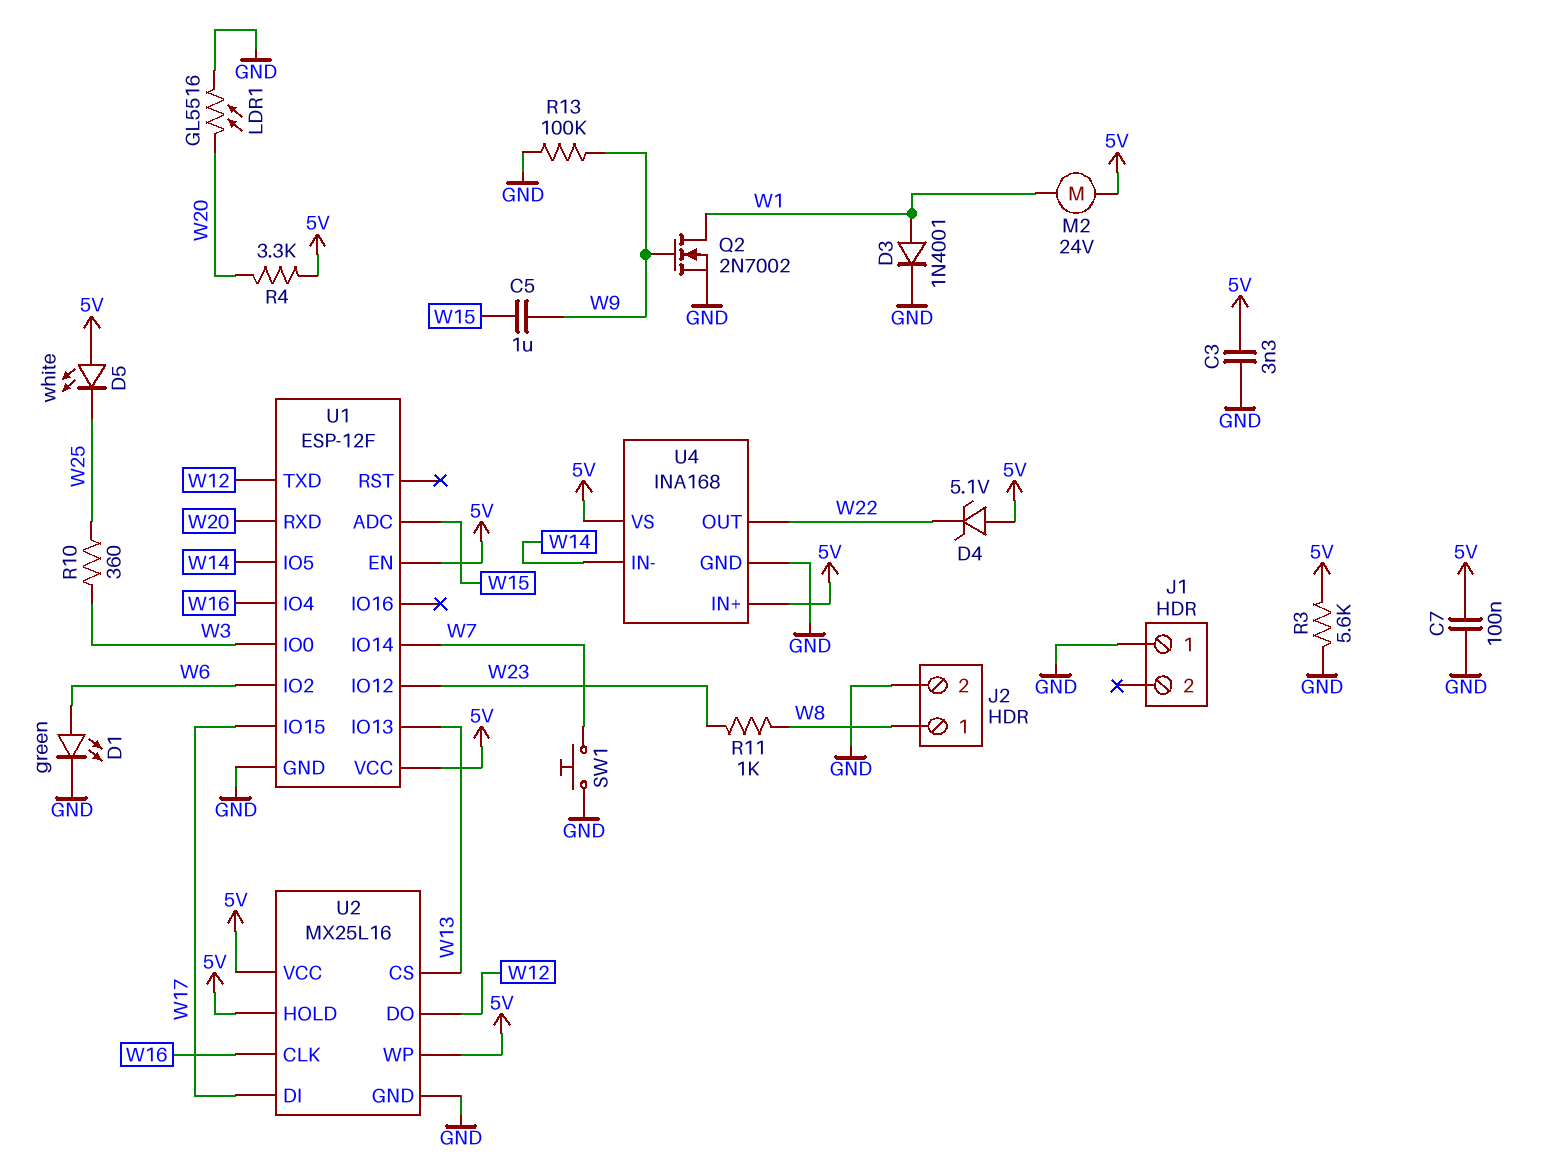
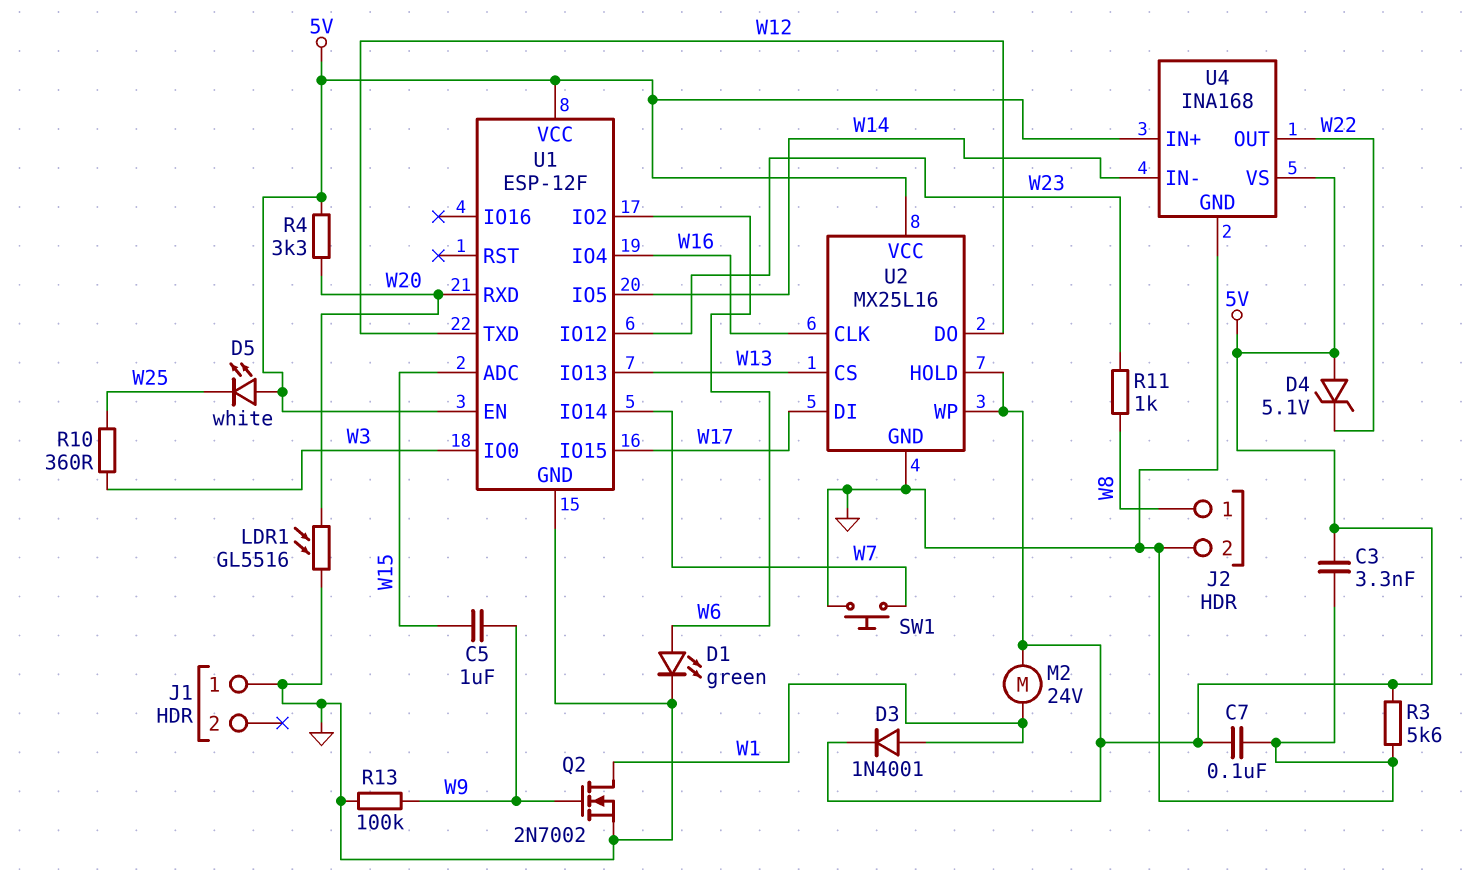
D3: diode 1N4001 (A W1, K GND) -> diode 1N4001 (A W1, K 5V)

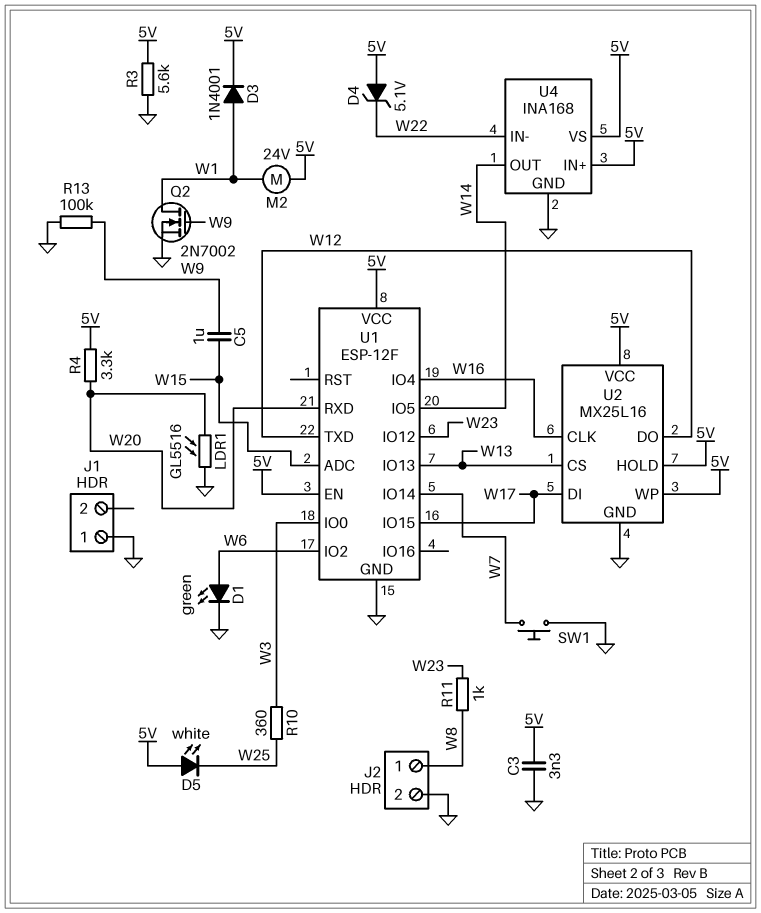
C7: 100nF (5V, GND) -> none
U4 pin IN-: W14 -> W22
U4 pin OUT: W22 -> W14

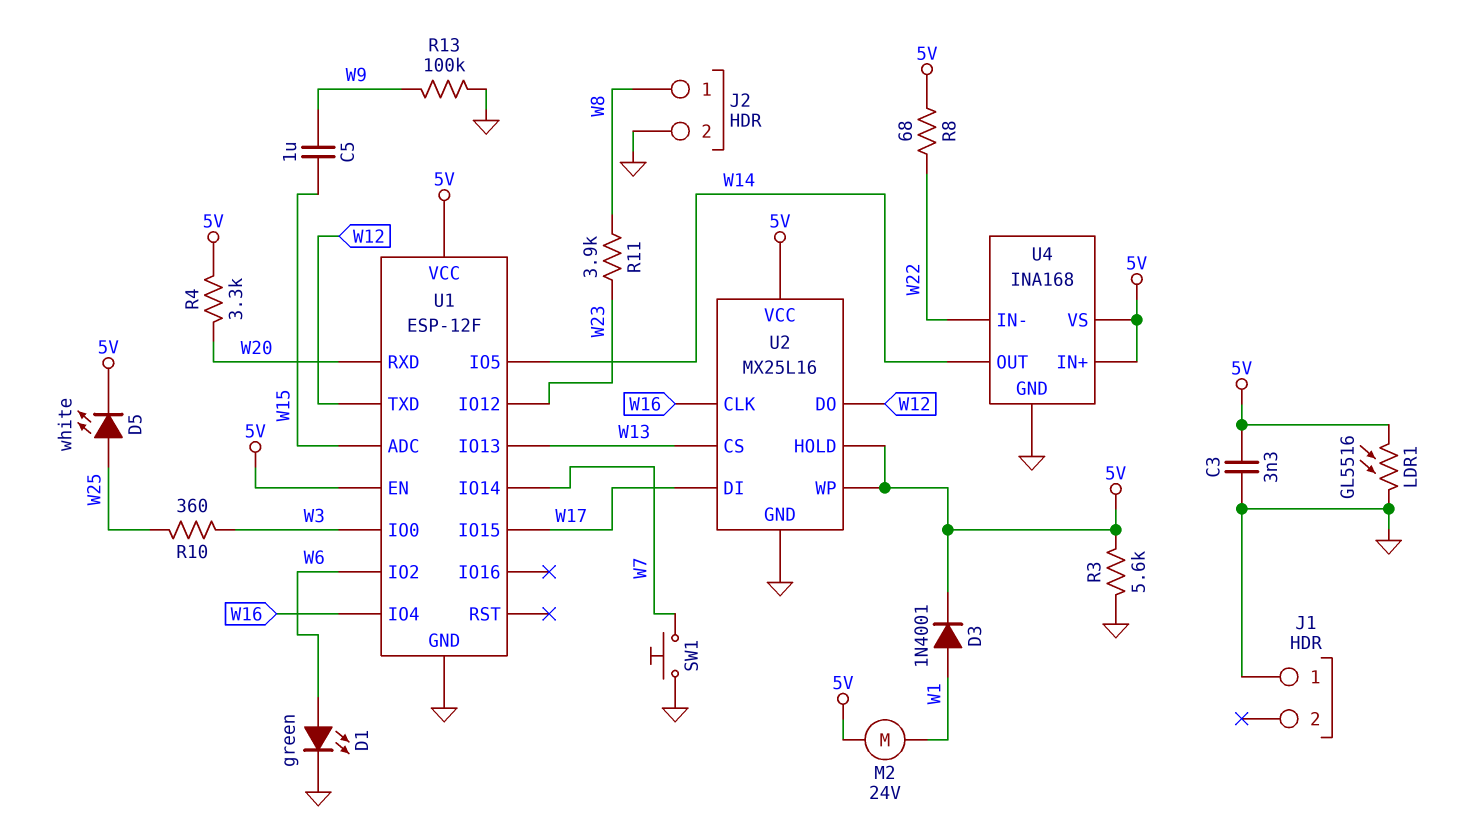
D4: zener 5.1V (A 5V, K W22) -> none
D5: LED white (A 5V, K W25) -> LED white (A W25, K 5V)
LDR1: GL5516 (GND, W20) -> GL5516 (5V, GND)
Q2: NMOS 2N7002 (G W9, D W1, S GND) -> none
R8: none -> 68 (5V, W22)
R11: 1k (W8, W23) -> 3.9k (W8, W23)

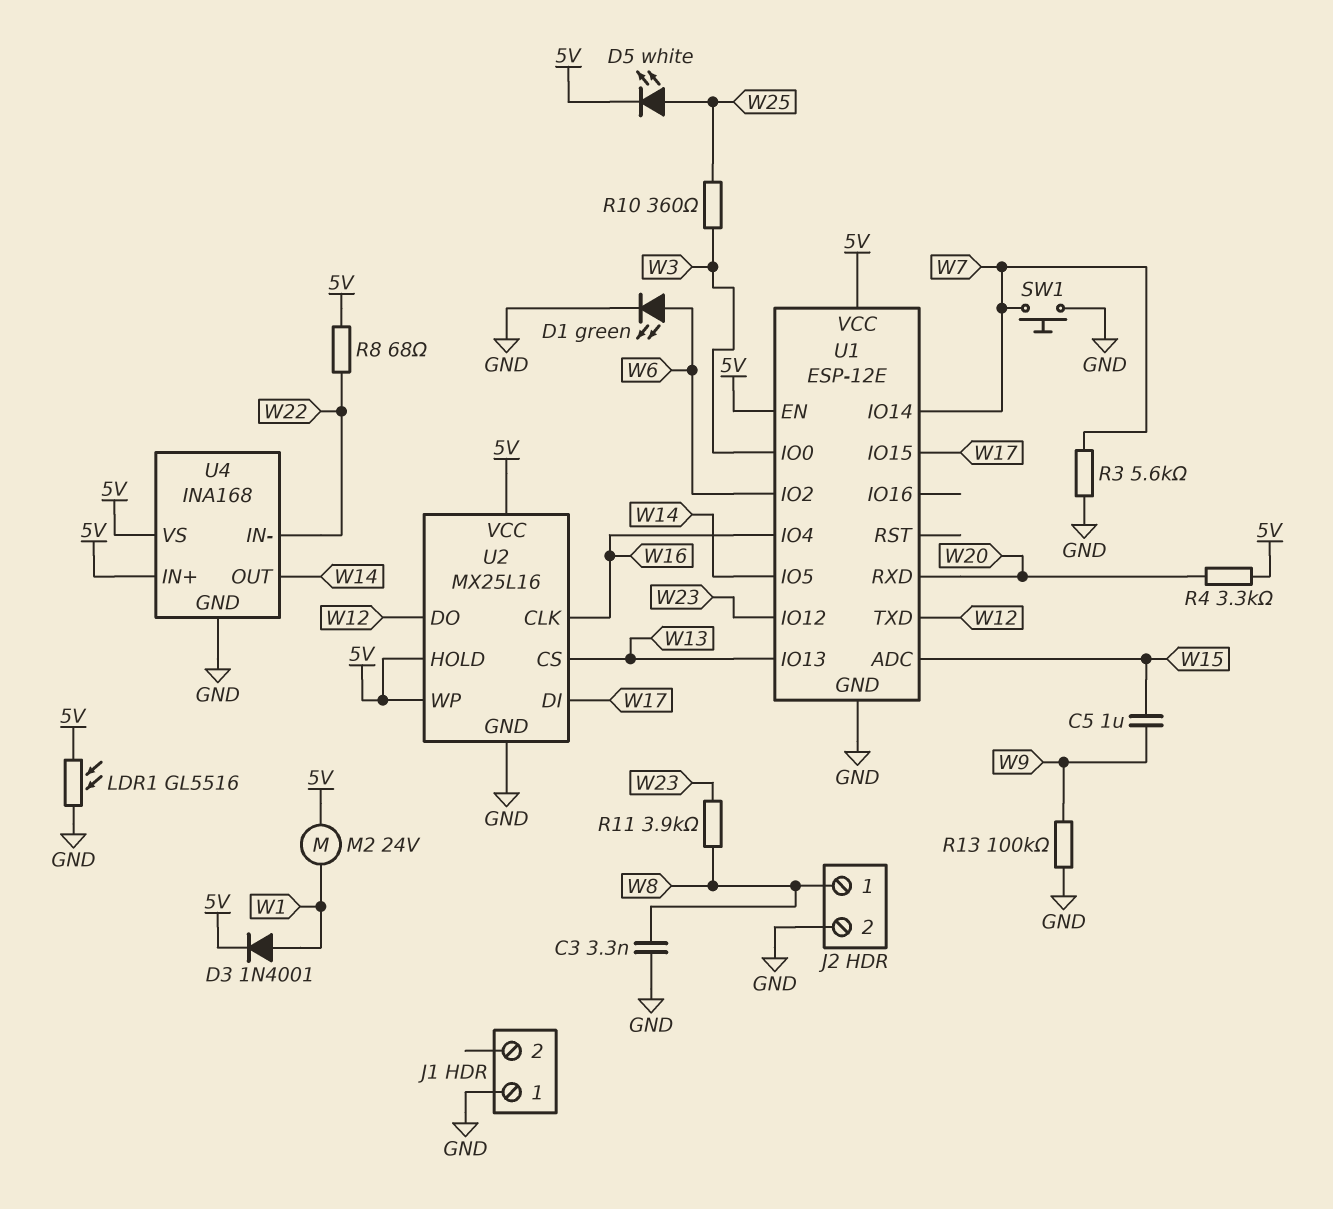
C3: 3.3nF (5V, GND) -> 3.3nF (GND, W8)
R3: 5.6k (5V, GND) -> 5.6k (GND, W7)
U1: ESP-12F -> ESP-12E

